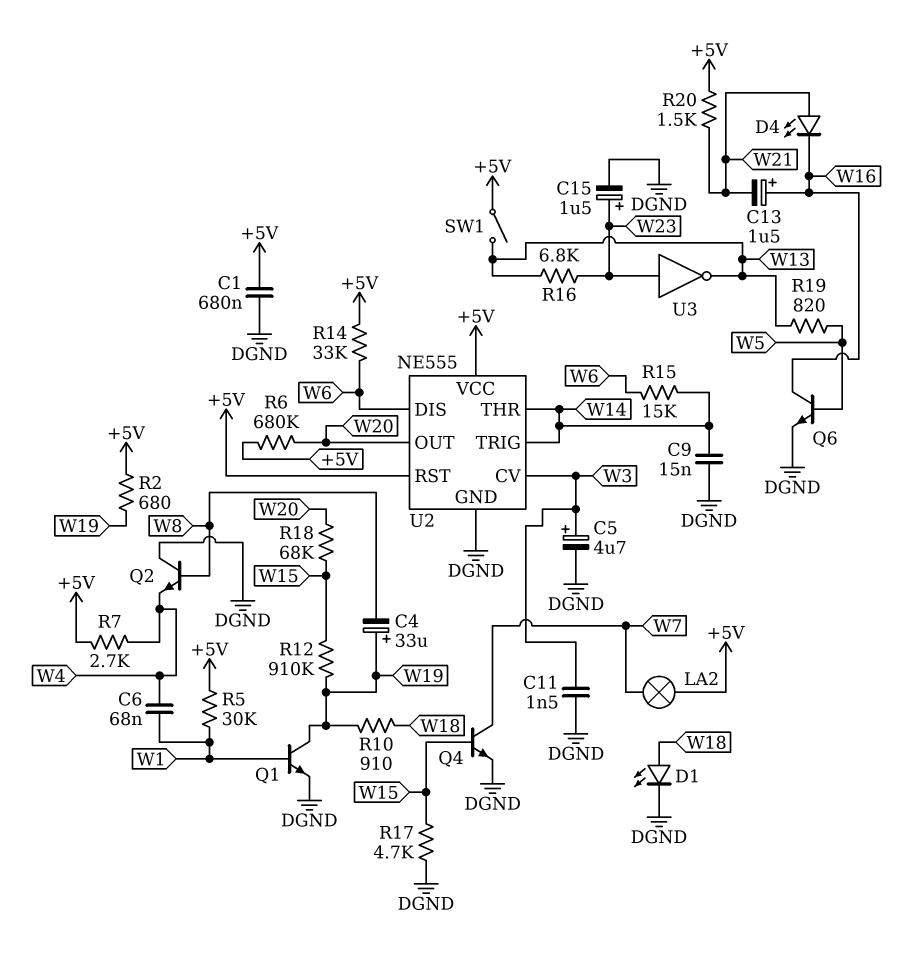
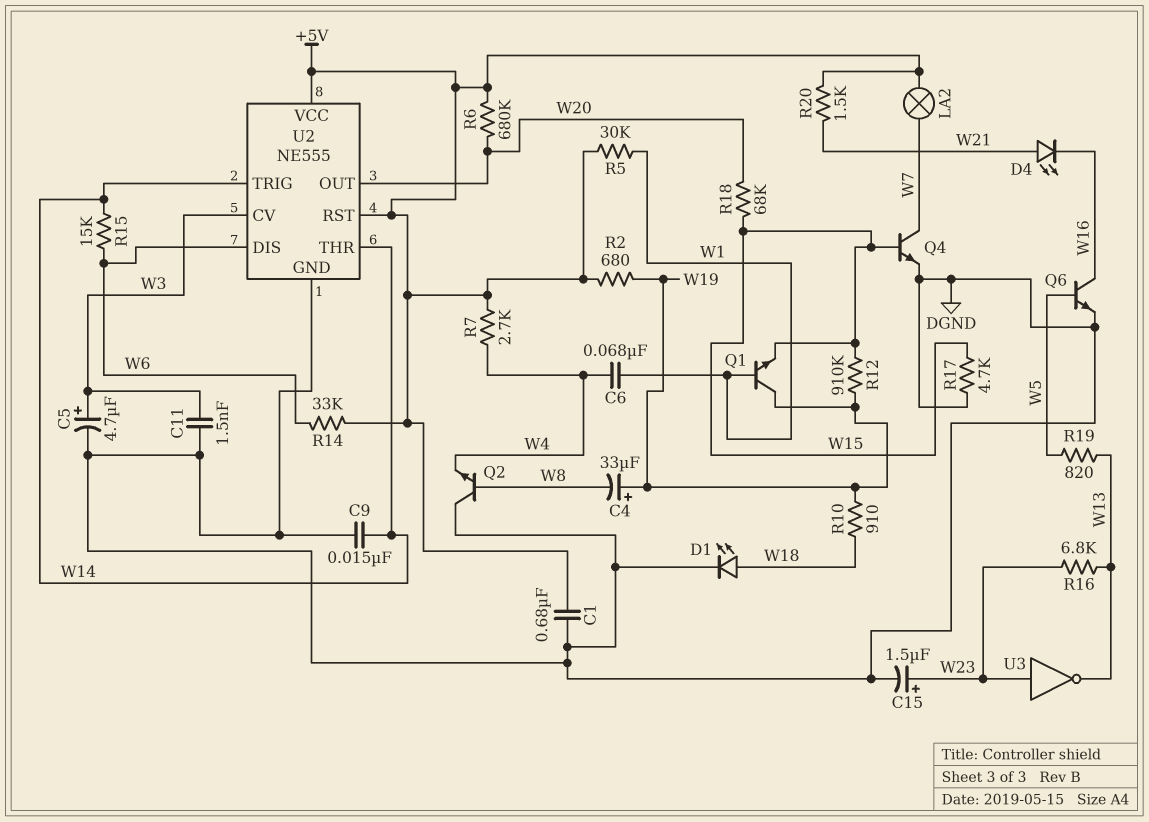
C13: 1.5uF (plus W16, minus W21) -> none
Q1: NPN (B W1, C W19, E DGND) -> NPN (B W1, C W19, E W15)
SW1: switch (+5V, W13) -> none

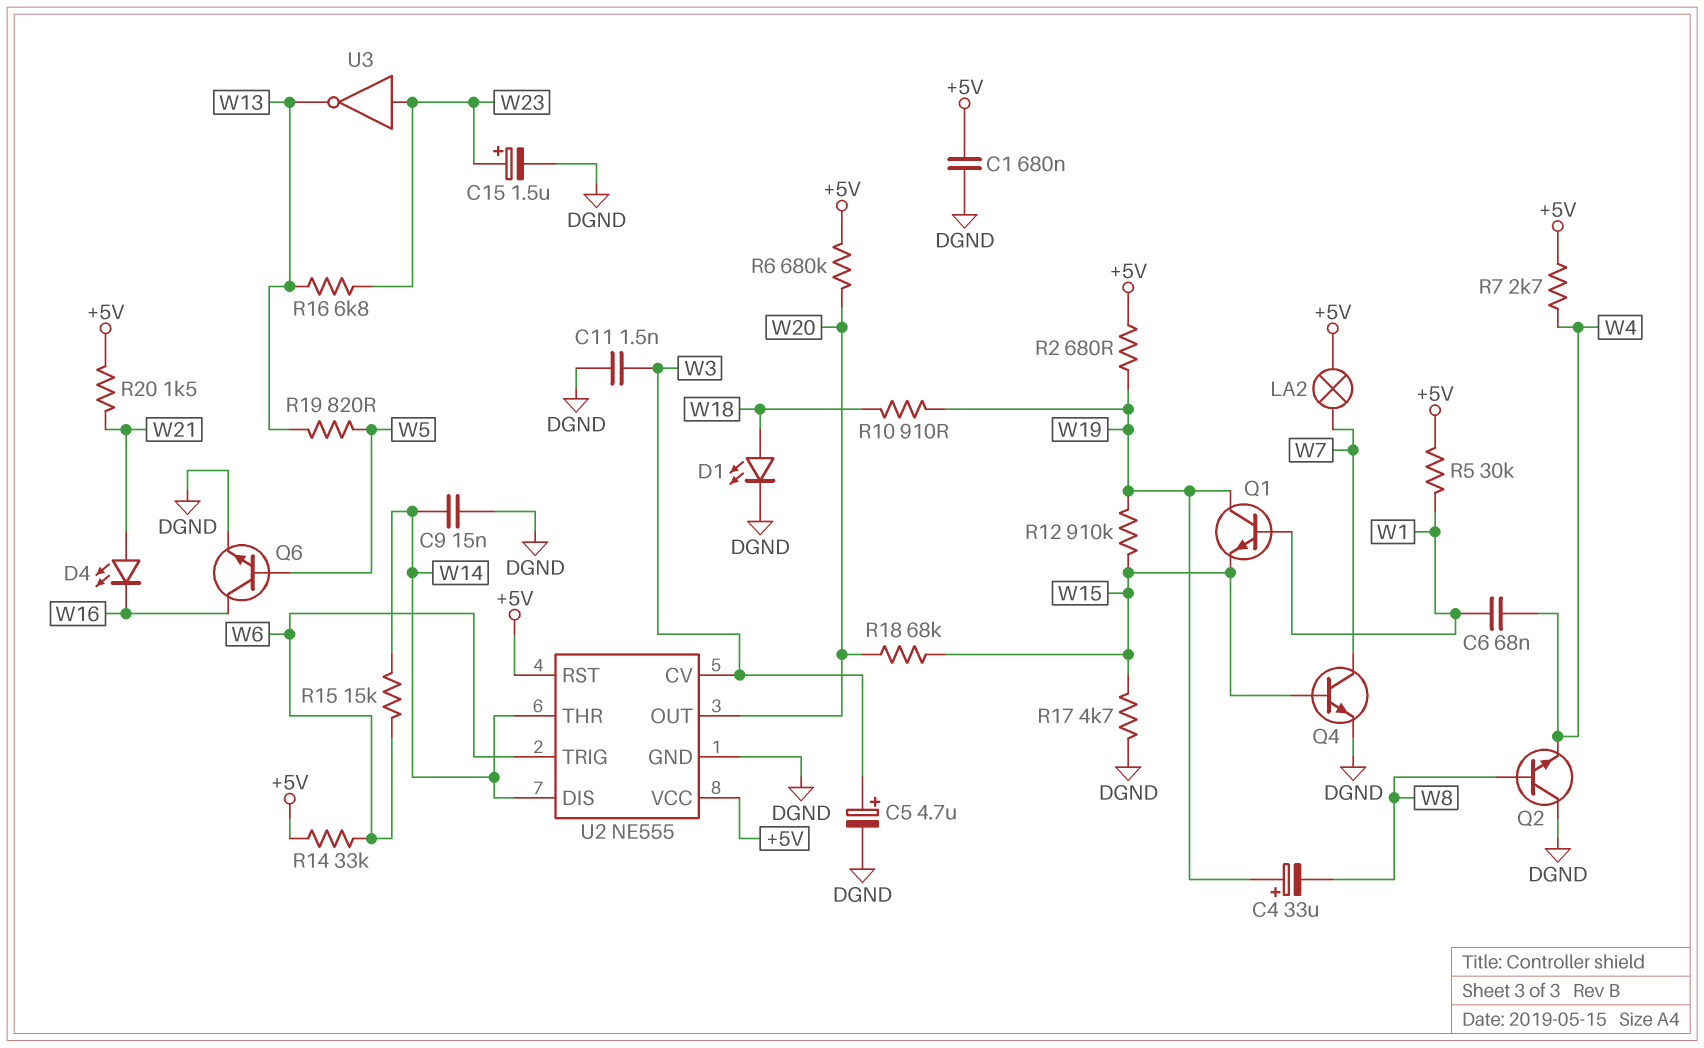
U2 pin DIS: W6 -> W14
U2 pin TRIG: W14 -> W6

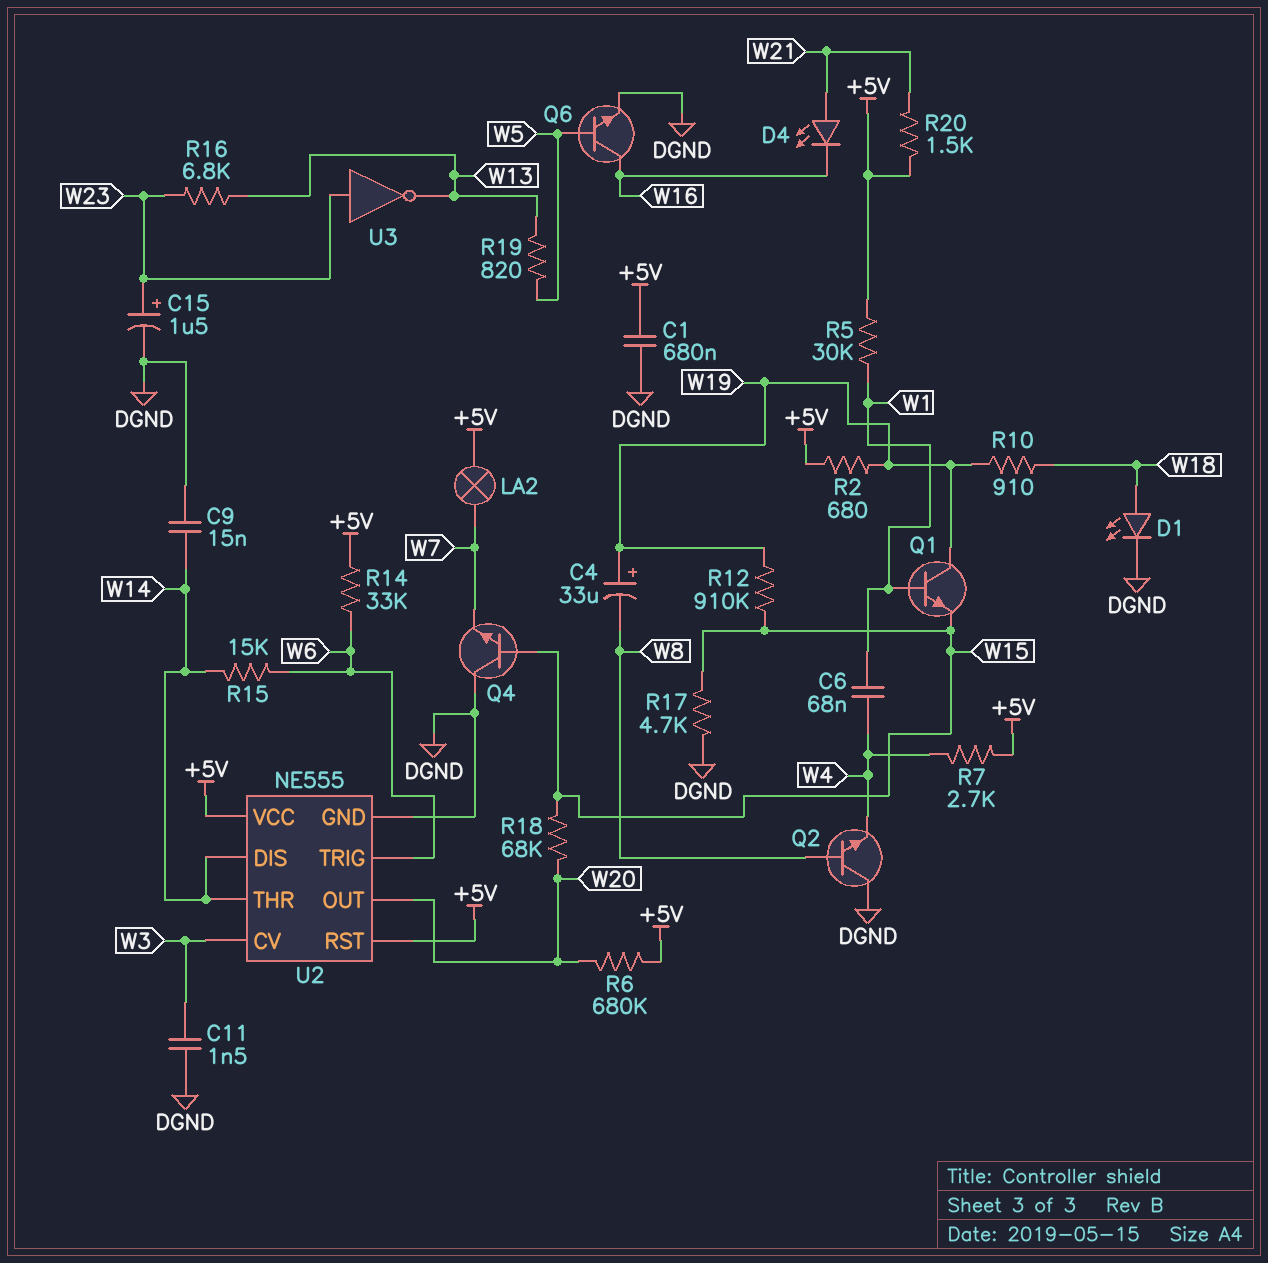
C5: 4.7uF (plus W3, minus DGND) -> none
Q4: NPN (B W15, C W7, E DGND) -> NPN (B W15, C DGND, E W7)

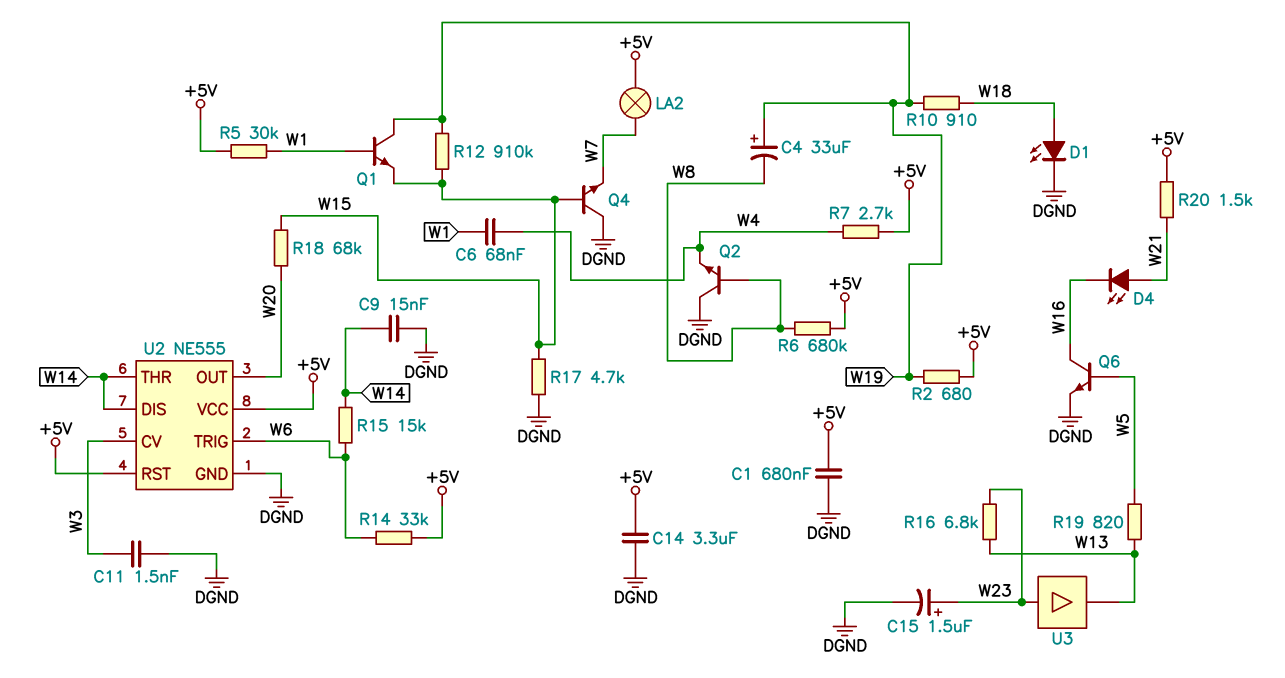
C14: none -> 3.3uF (+5V, DGND)
R6: 680k (+5V, W20) -> 680k (+5V, W8)
U3: NOT (in W23, out W13) -> buffer (in W23, out W13)

